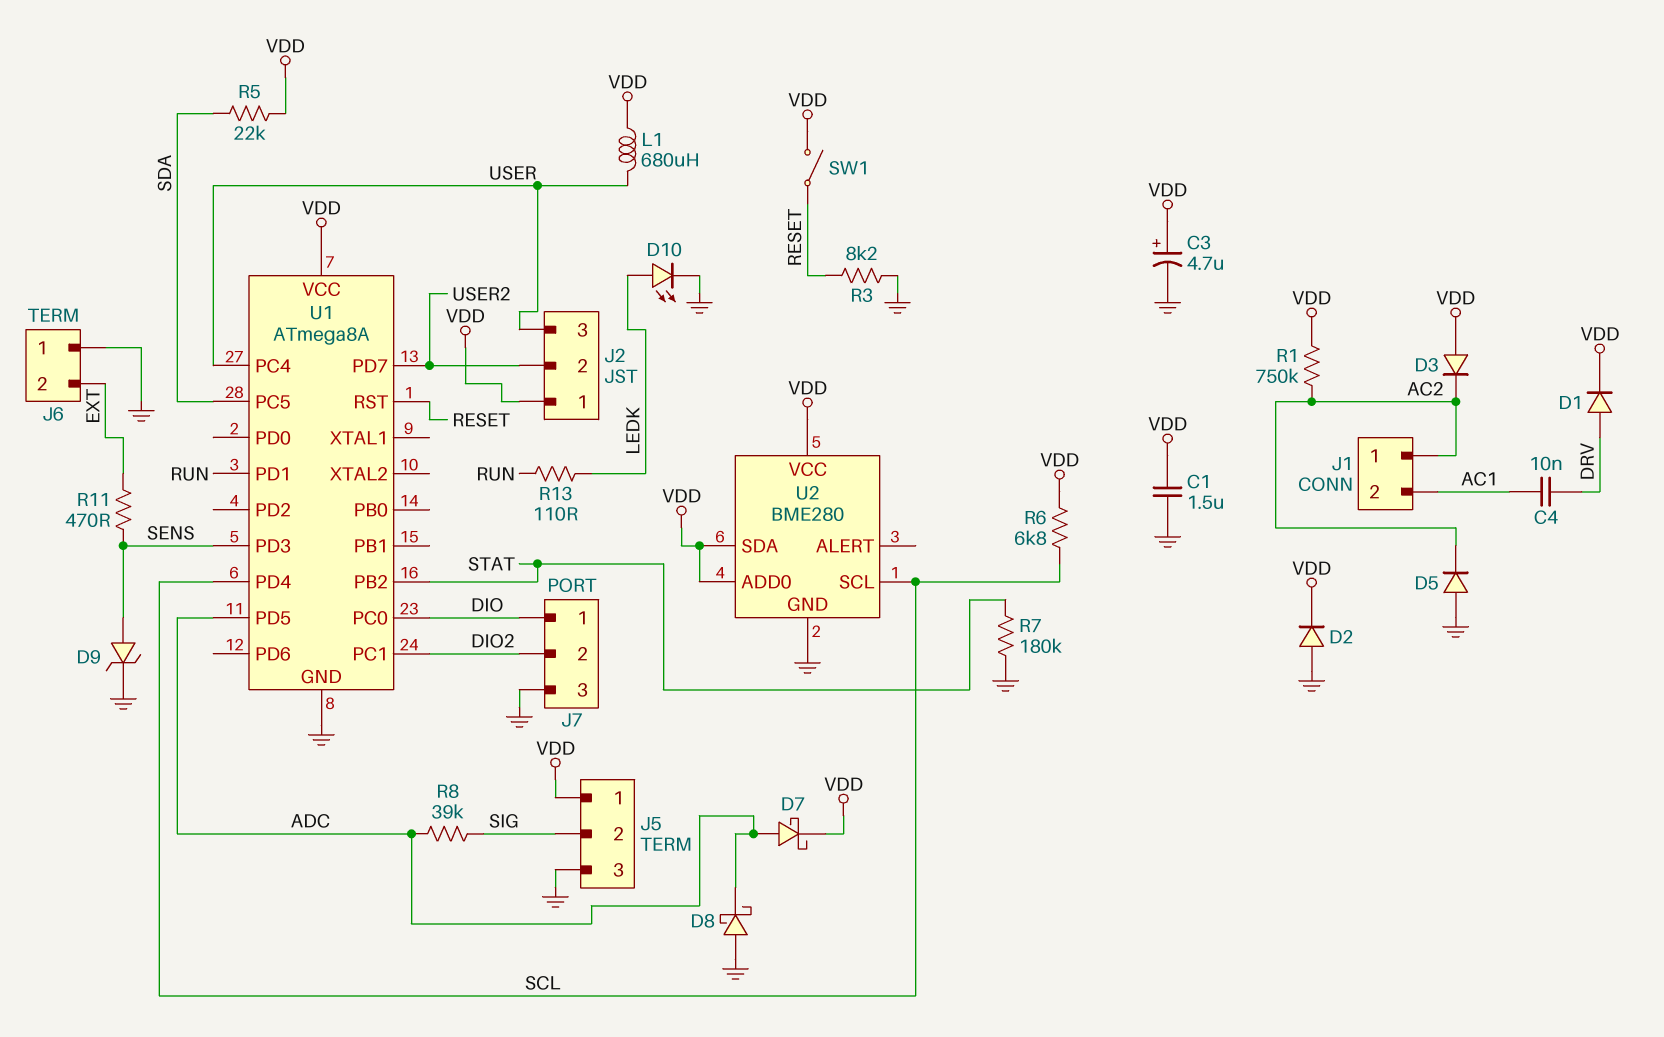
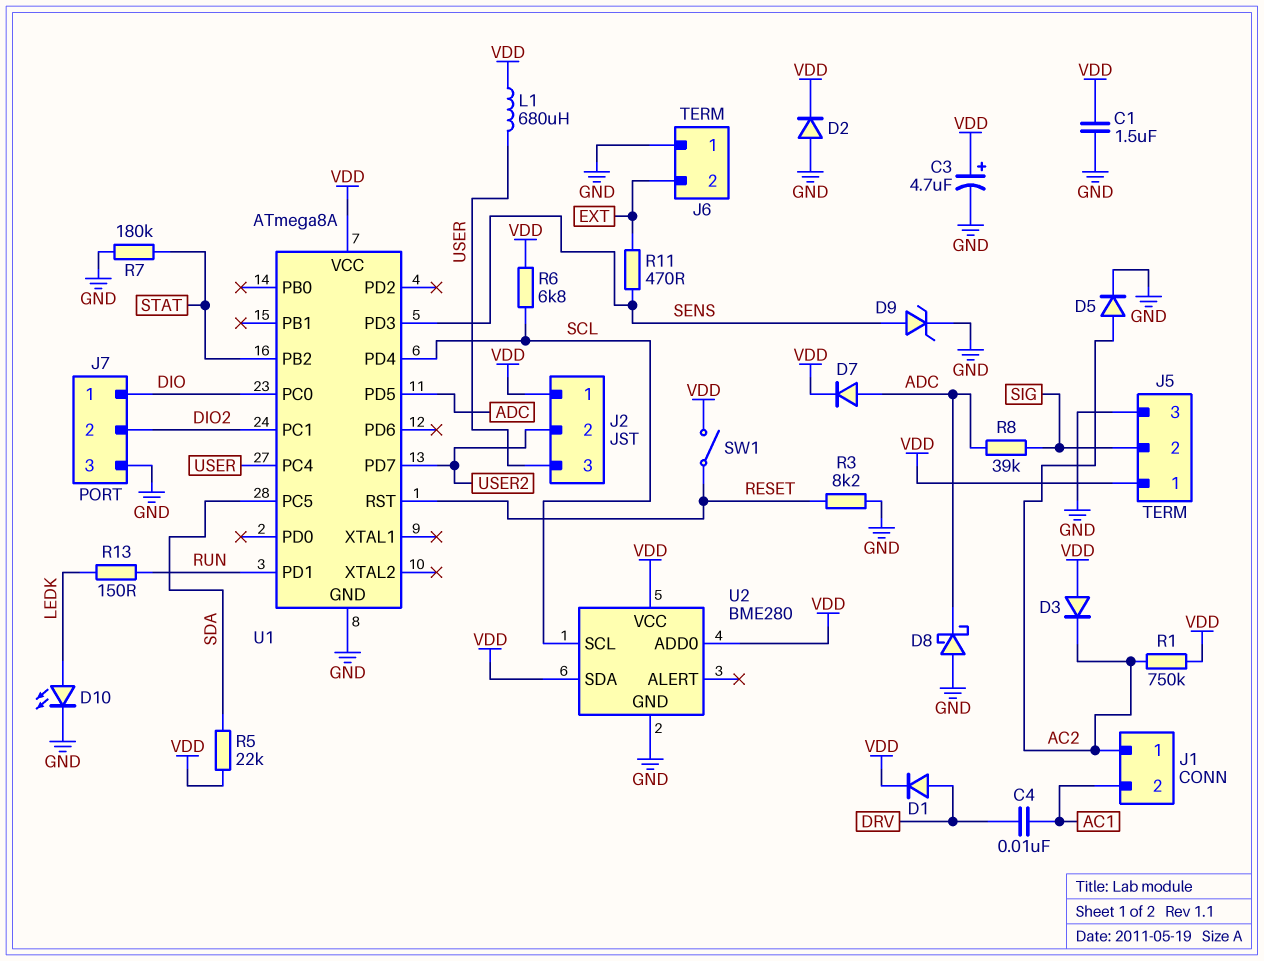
D5: diode (A GND, K AC2) -> diode (A AC2, K GND)
D7: schottky (A ADC, K VDD) -> diode (A ADC, K VDD)
R13: 110 (LEDK, RUN) -> 150 (LEDK, RUN)

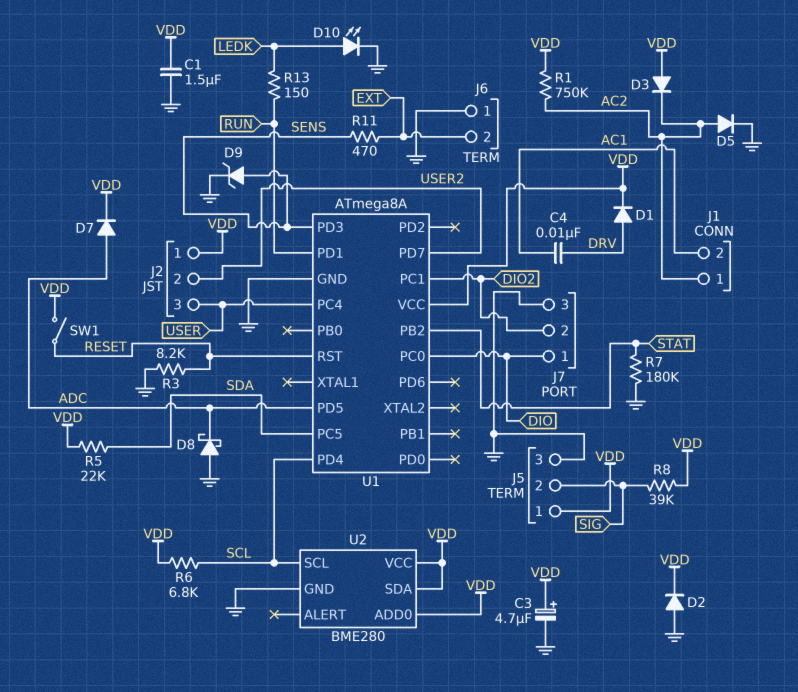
L1: 680uH (USER, VDD) -> none
R8: 39k (ADC, SIG) -> 39k (SIG, VDD)

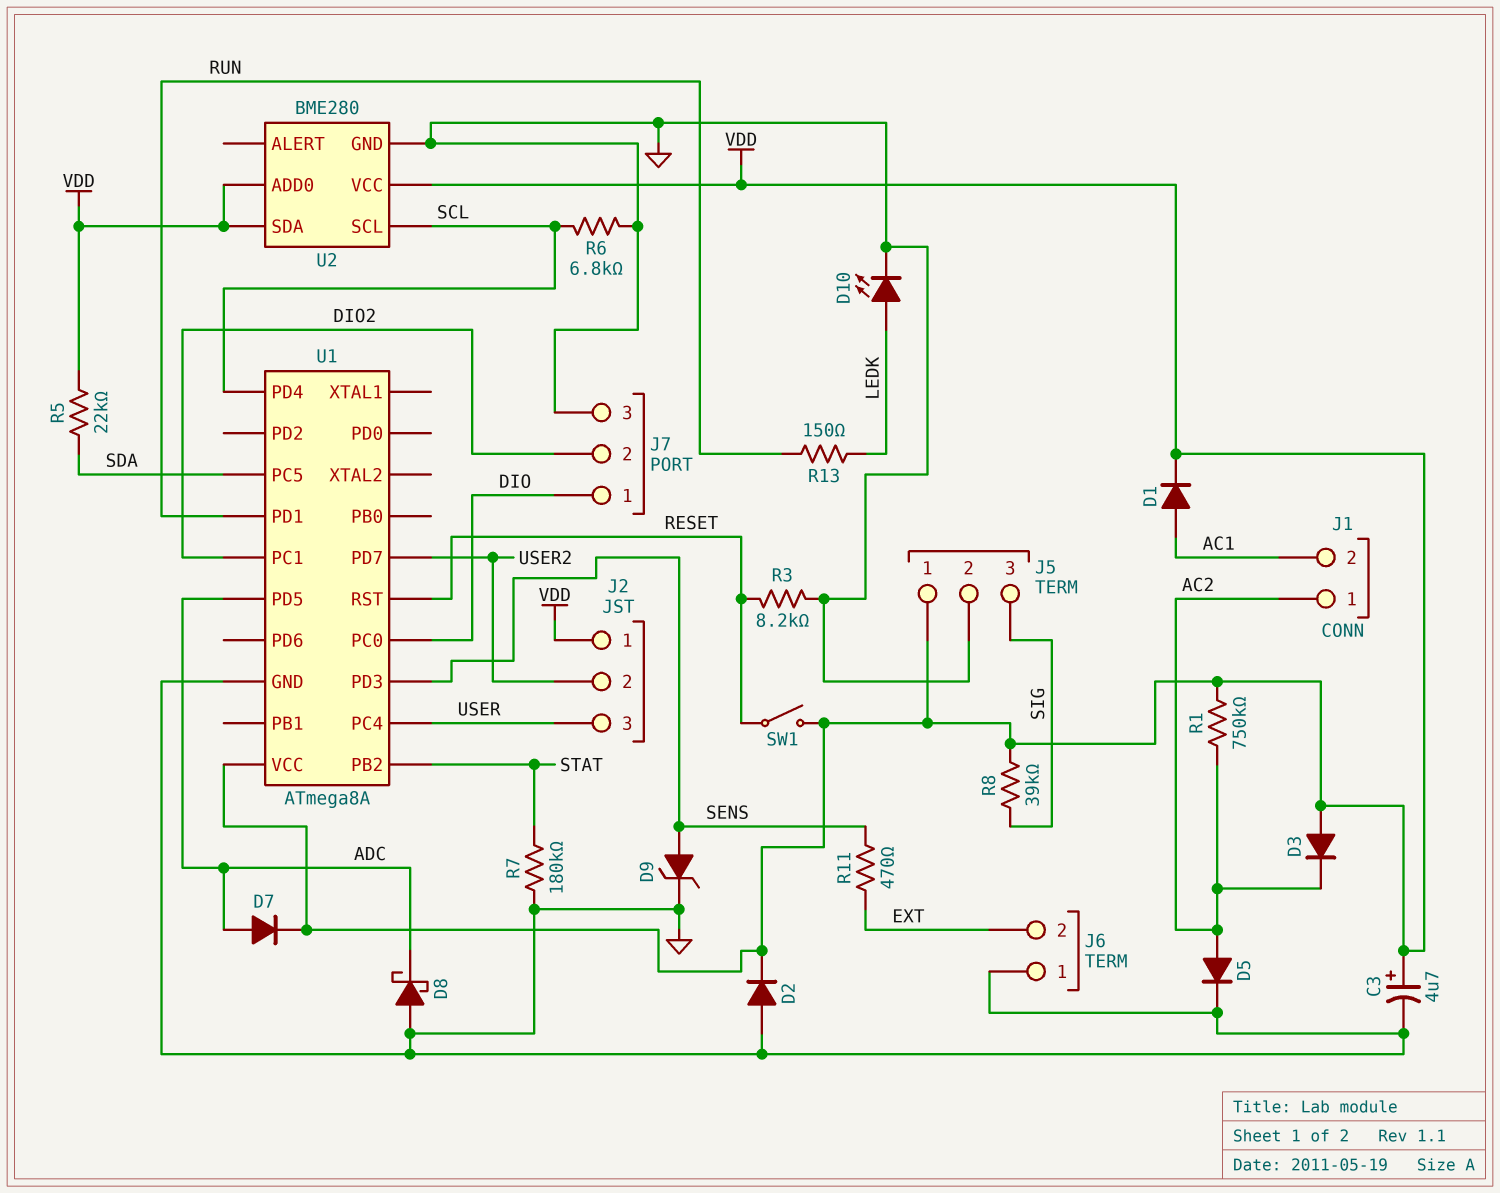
C1: 1.5uF (GND, VDD) -> none
C4: 10nF (AC1, DRV) -> none
D1: diode (A DRV, K VDD) -> diode (A AC1, K VDD)
J5 pin 2: SIG -> GND
J5 pin 3: GND -> SIG
R6: 6.8k (SCL, VDD) -> 6.8k (GND, SCL)

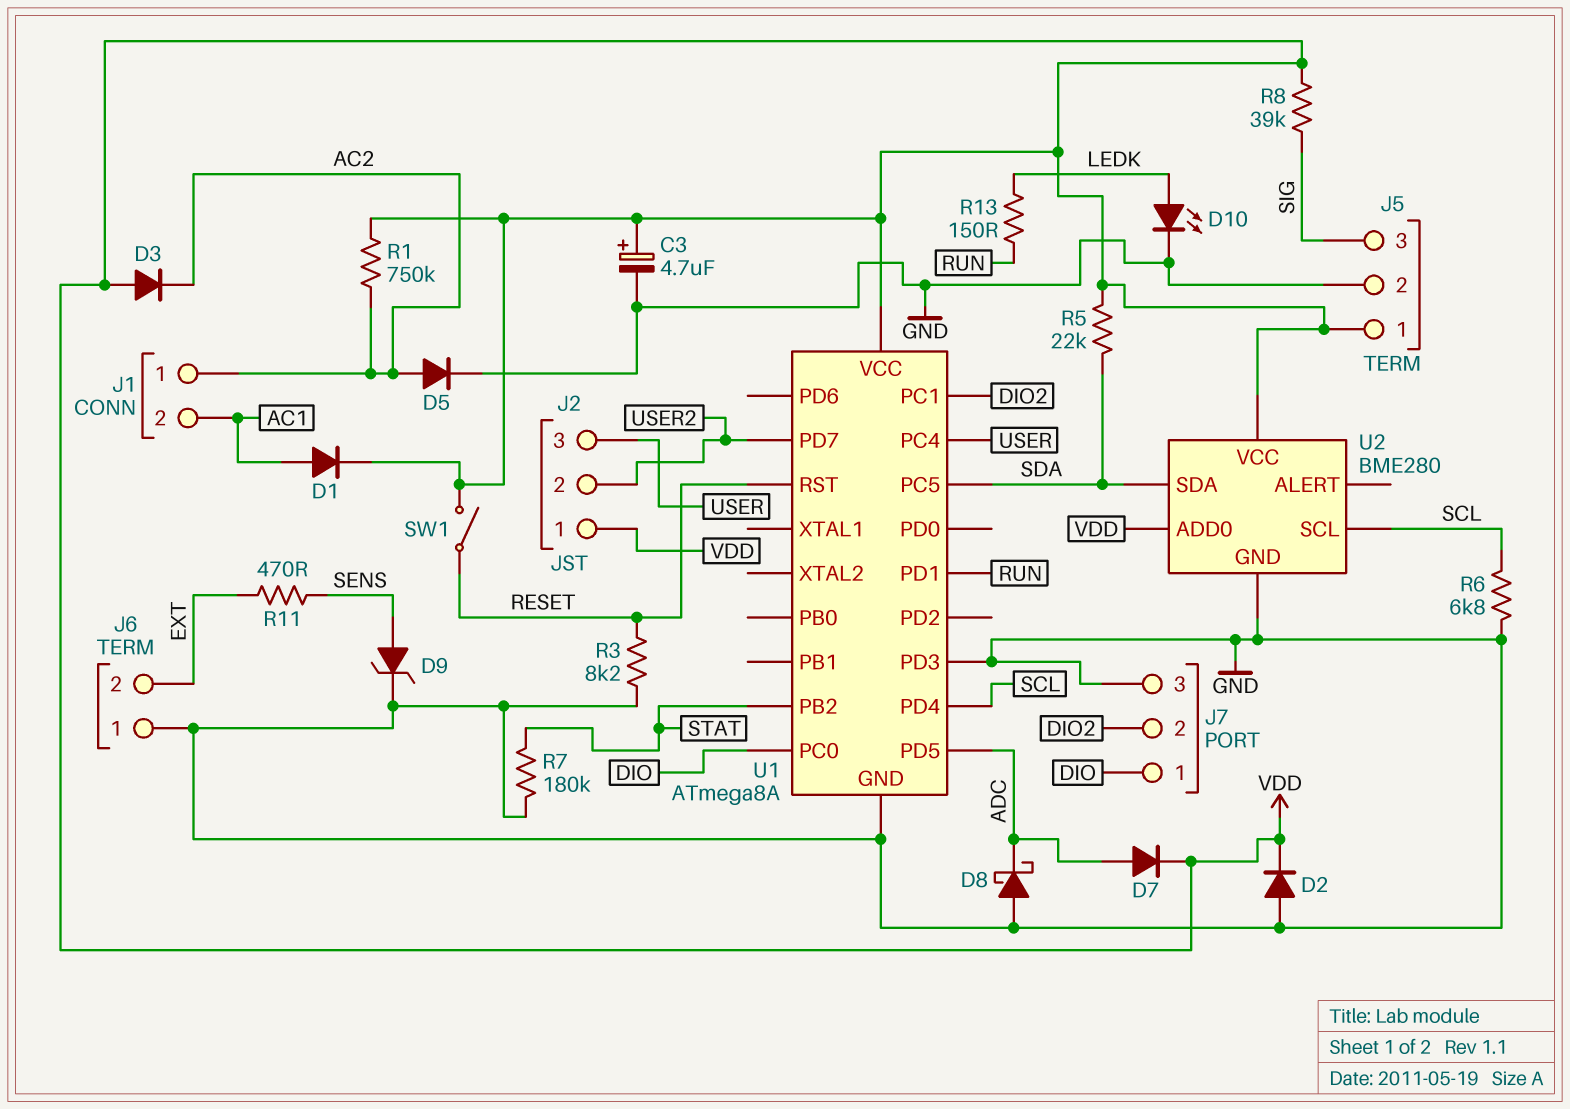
U1 pin PD3: SENS -> GND
U2 pin SDA: VDD -> SDA

